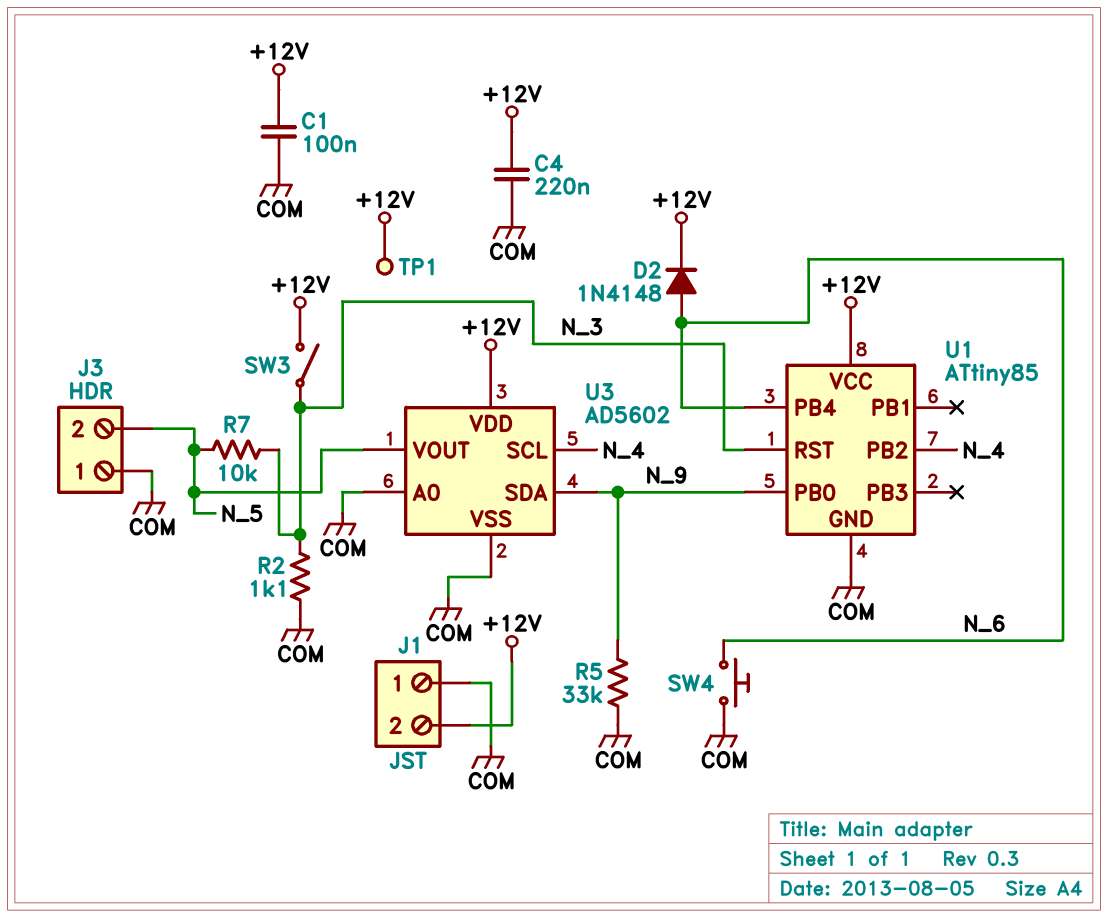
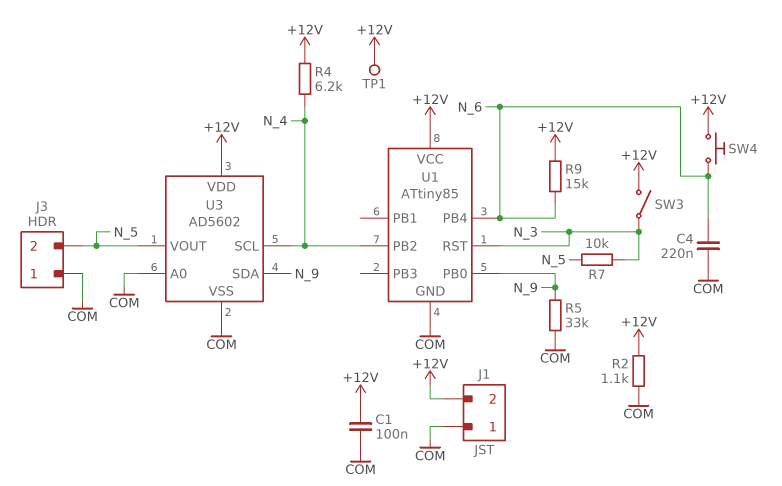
C4: 220nF (+12V, COM) -> 220nF (COM, N_6)
D2: diode 1N4148 (A N_6, K +12V) -> none
R2: 1.1k (COM, N_3) -> 1.1k (+12V, COM)
R4: none -> 6.2k (+12V, N_4)
R9: none -> 15k (+12V, N_6)
SW4: button (COM, N_6) -> button (+12V, N_6)

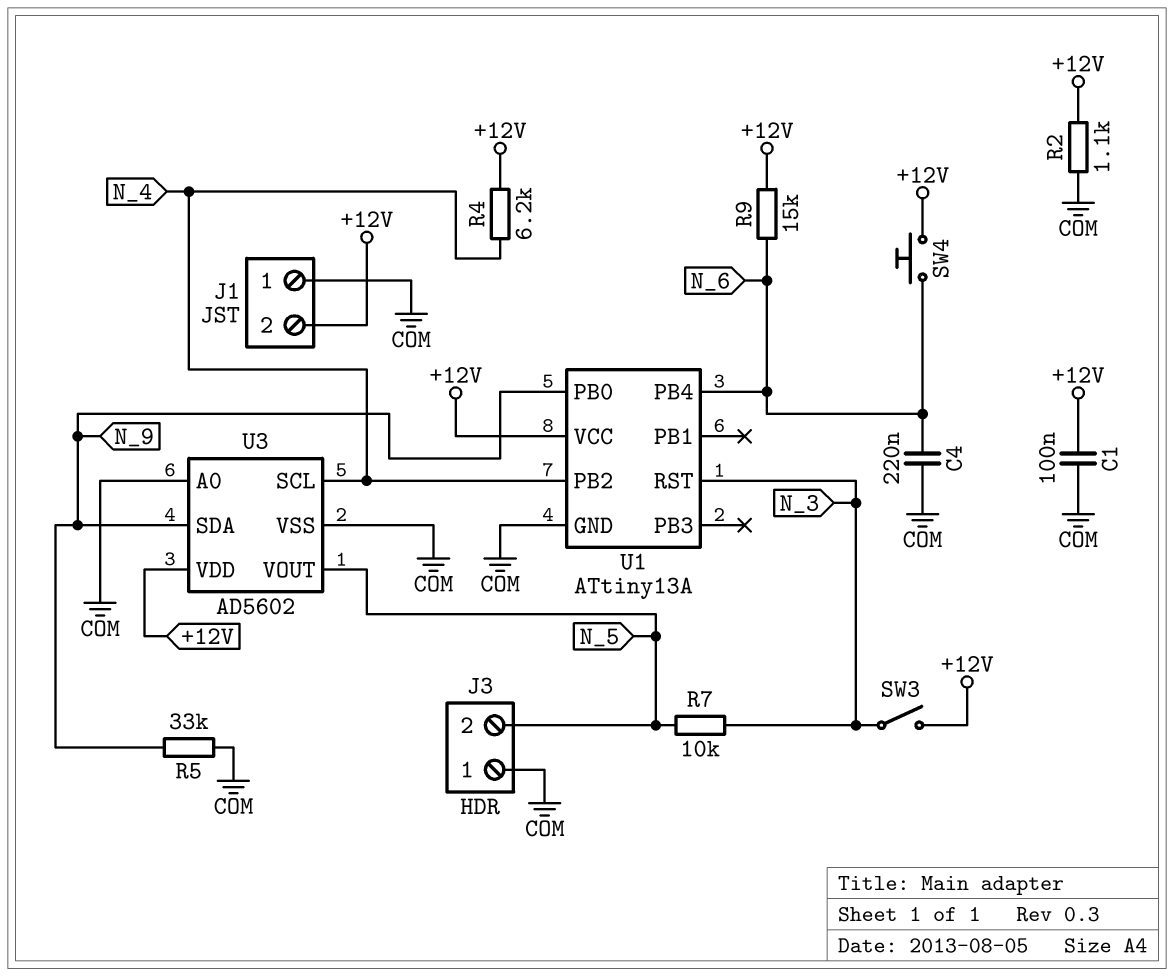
TP1: test point (+12V) -> none
U1: ATtiny85 -> ATtiny13A

